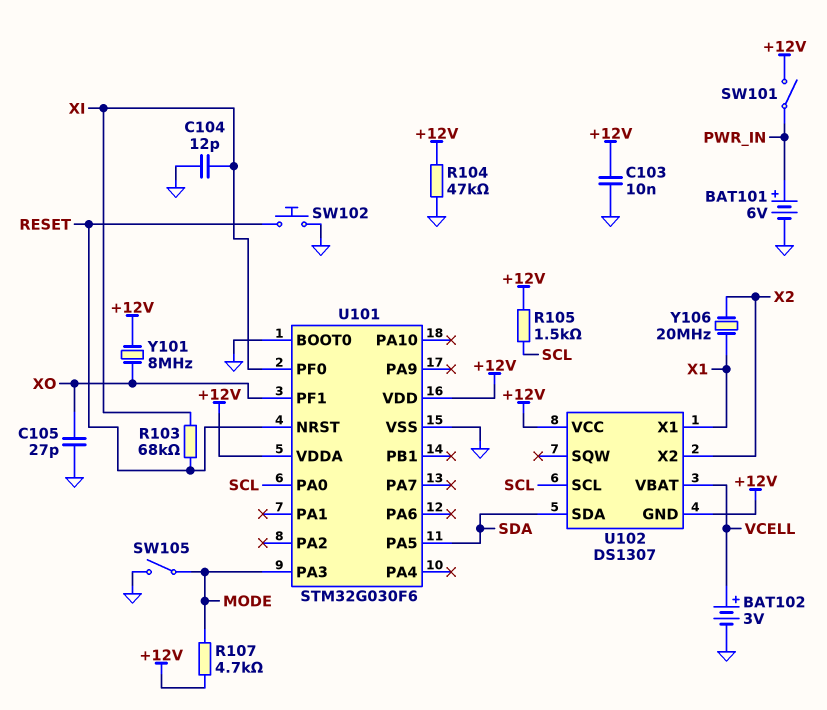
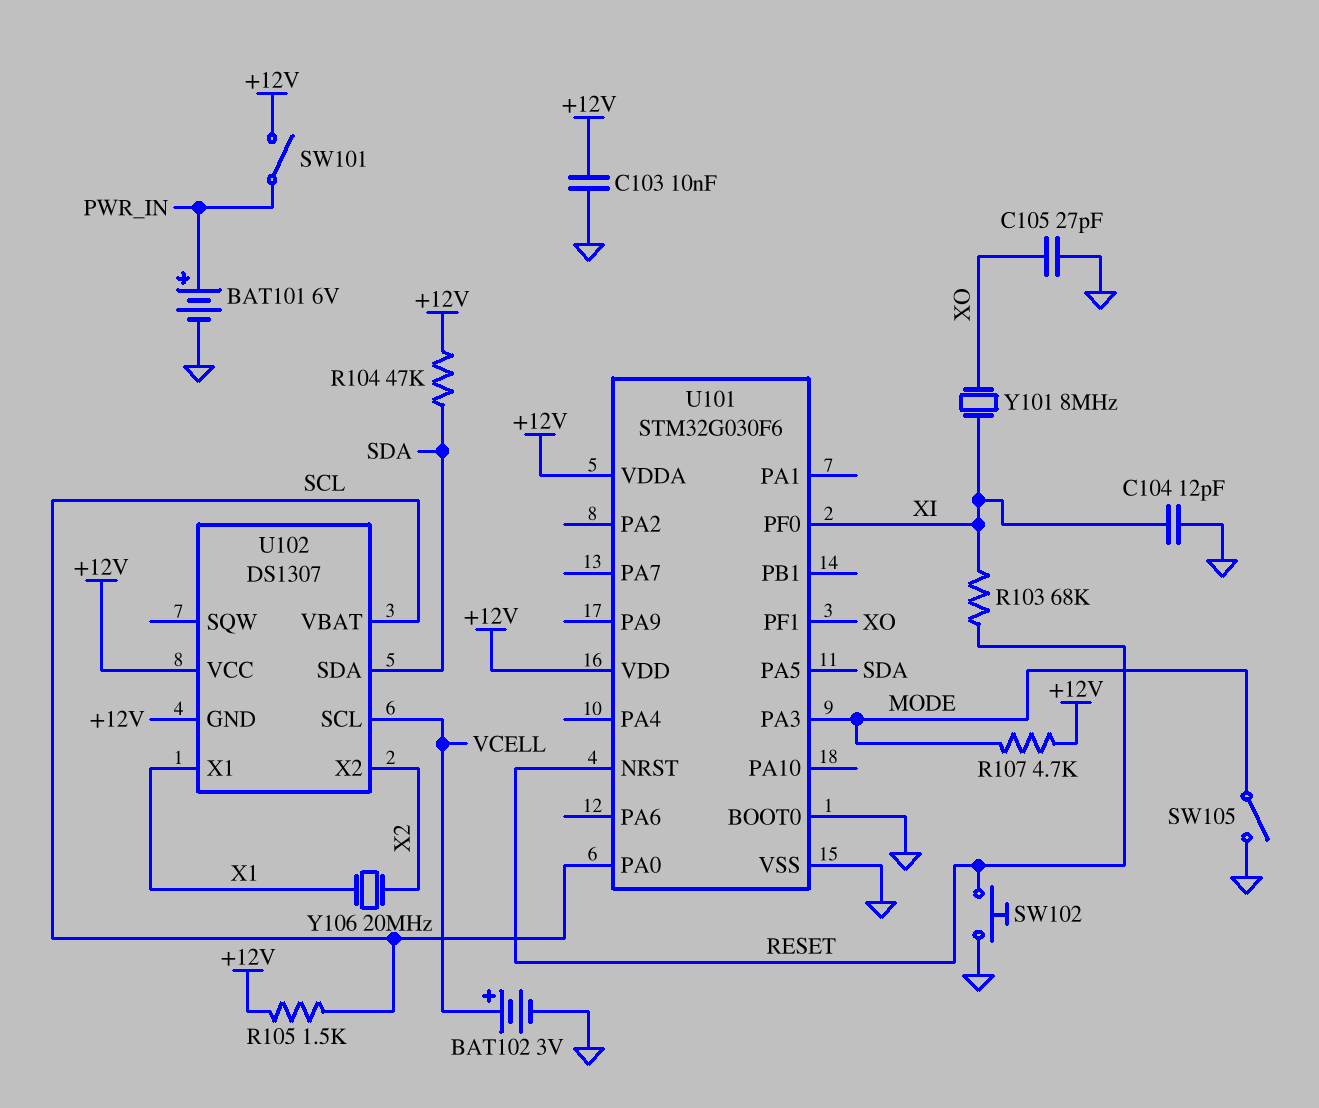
R104: 47k (+12V, GND) -> 47k (+12V, SDA)
U102 pin SCL: SCL -> VCELL
U102 pin VBAT: VCELL -> SCL
Y101: 8MHz (+12V, XO) -> 8MHz (XI, XO)

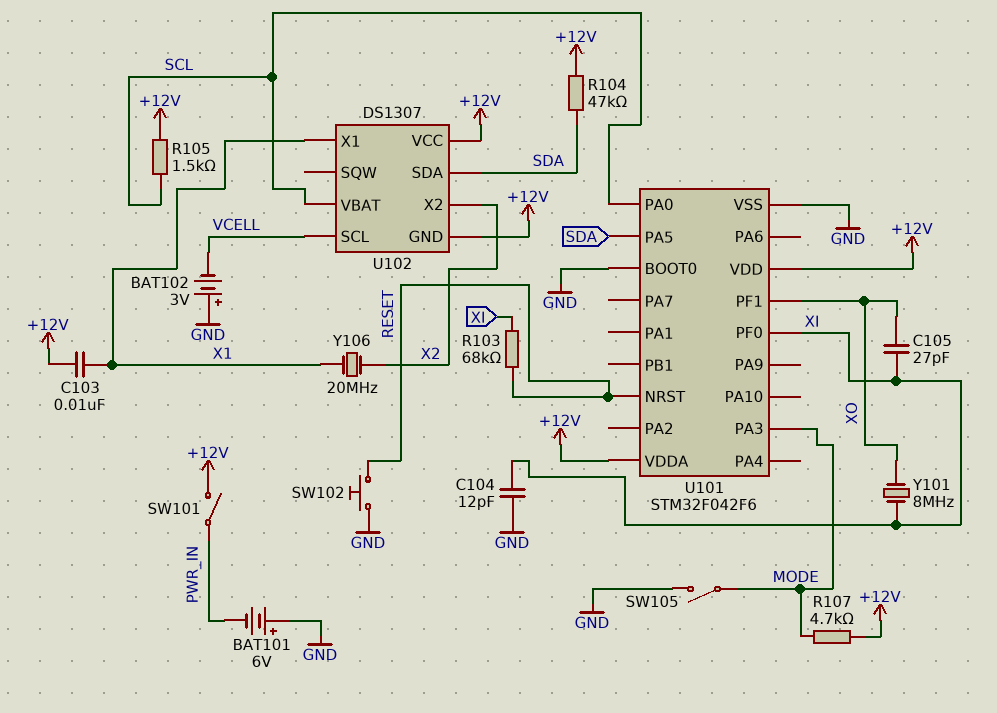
BAT101: 6V (plus PWR_IN, minus GND) -> 6V (plus GND, minus PWR_IN)
BAT102: 3V (plus VCELL, minus GND) -> 3V (plus GND, minus VCELL)
C103: 10nF (+12V, GND) -> 10nF (+12V, X1)
C105: 27pF (GND, XO) -> 27pF (XI, XO)
U101: STM32G030F6 -> STM32F042F6

